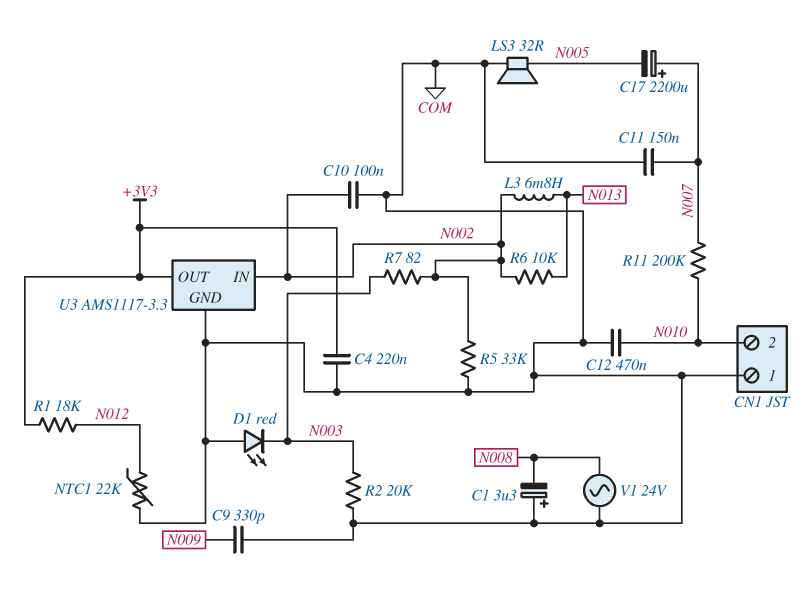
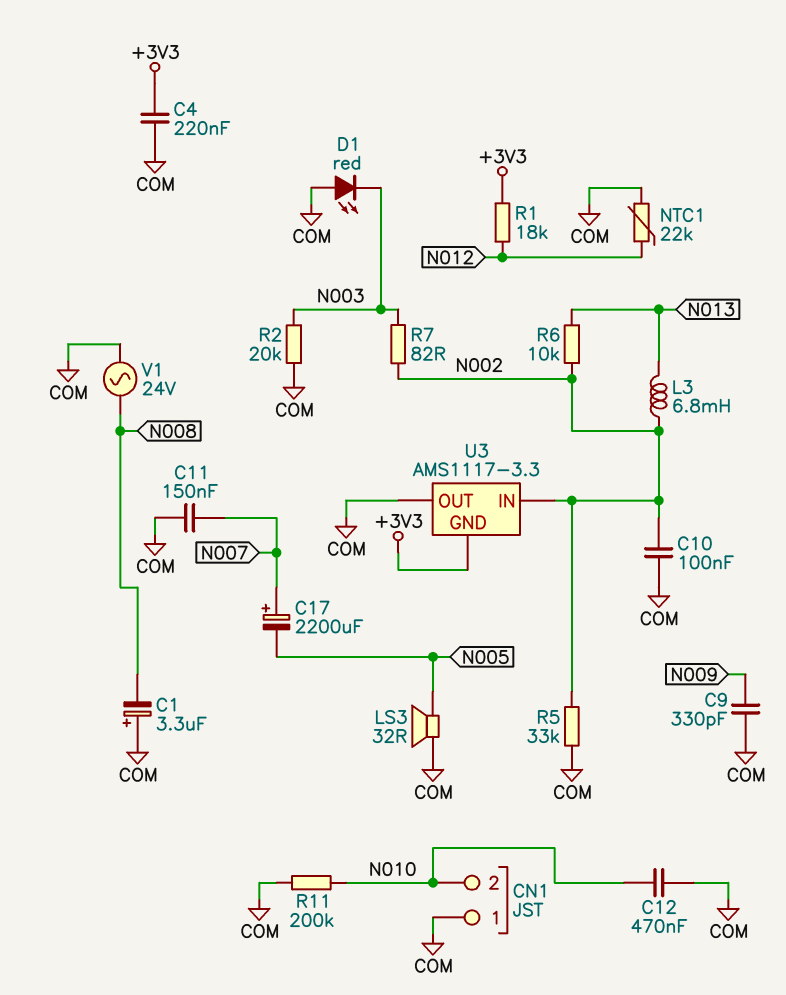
R11: 200k (N007, N010) -> 200k (COM, N010)
U3 pin GND: COM -> +3V3
U3 pin OUT: +3V3 -> COM

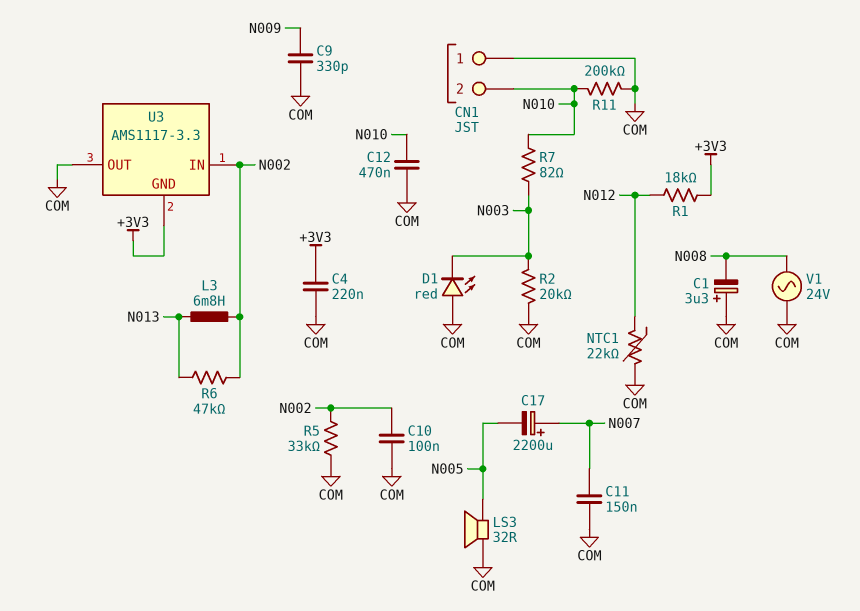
R6: 10k (N002, N013) -> 47k (N002, N013)
R7: 82 (N002, N003) -> 82 (N003, N010)

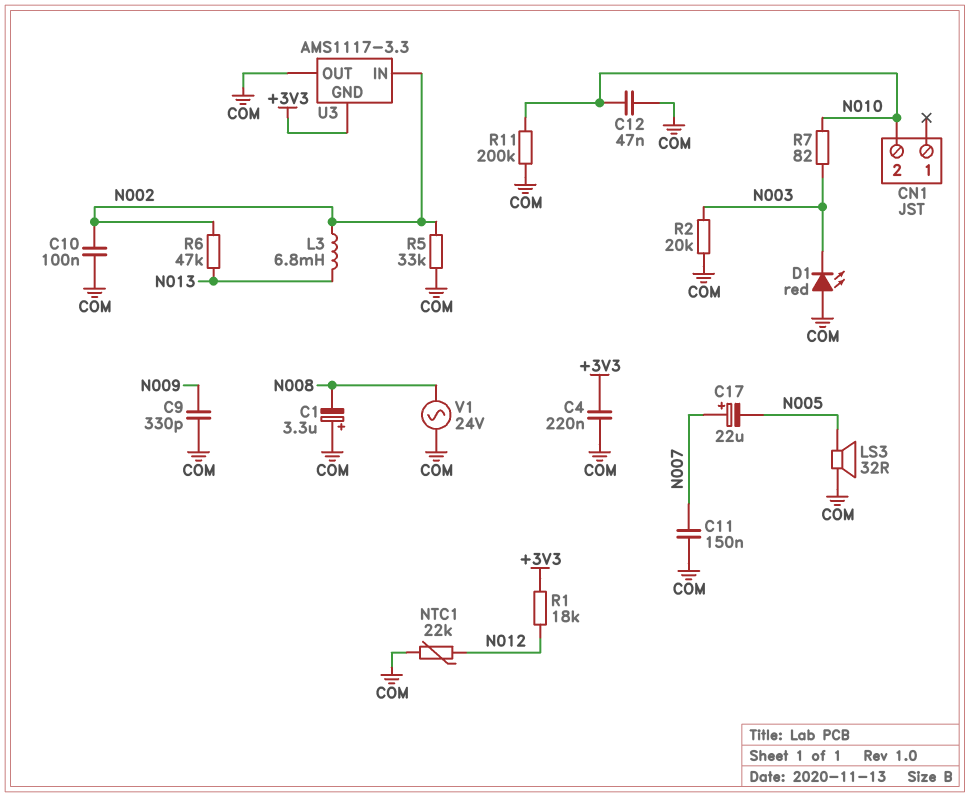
C12: 470nF (COM, N010) -> 47nF (COM, N010)
C17: 2200uF (plus N007, minus N005) -> 22uF (plus N007, minus N005)
CN1 pin 1: COM -> none

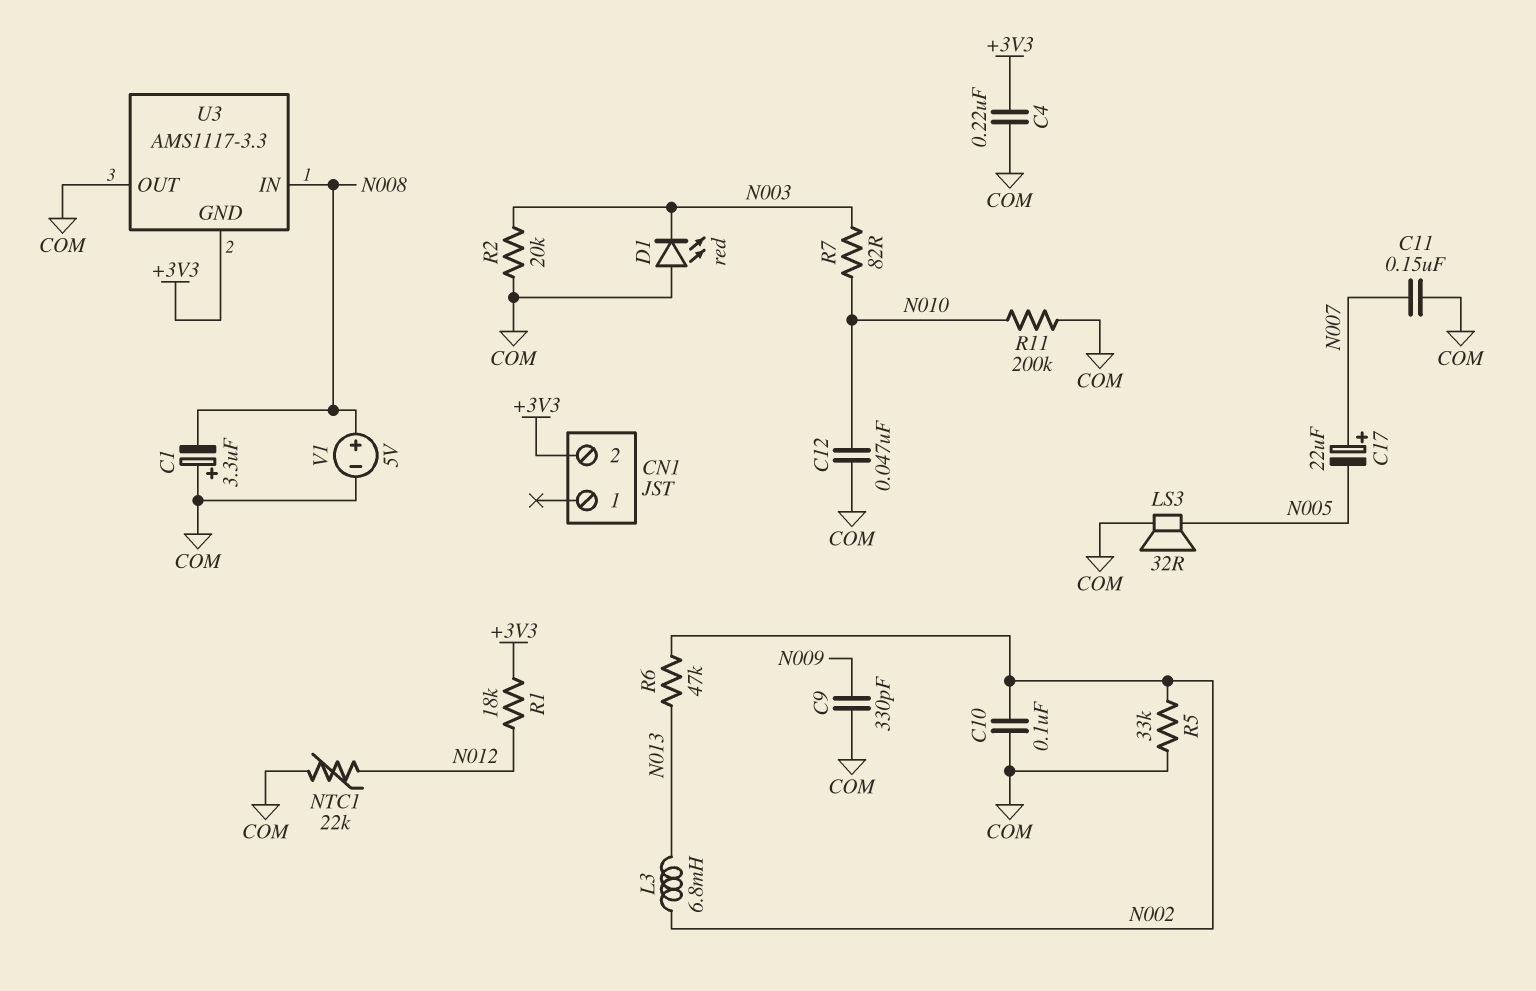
CN1 pin 2: N010 -> +3V3
U3 pin IN: N002 -> N008
V1: AC 24V (COM, N008) -> 5V (plus N008, minus COM)

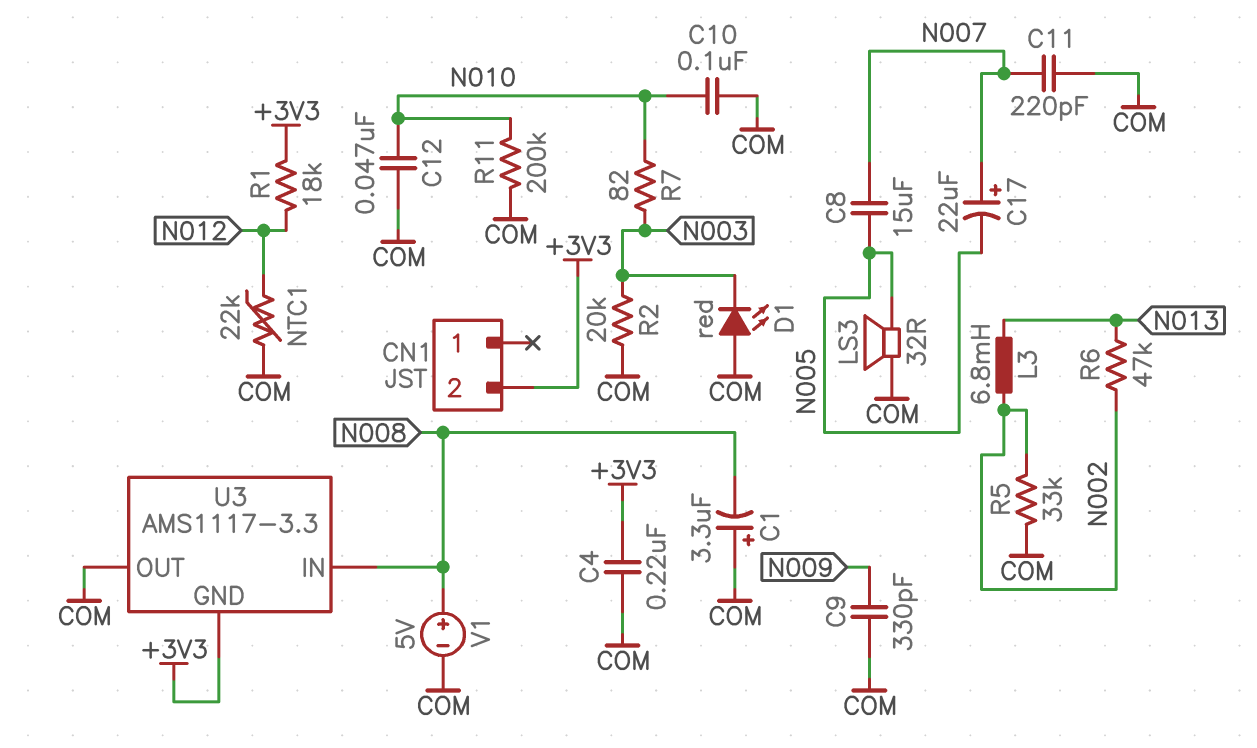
C8: none -> 15uF (N005, N007)
C10: 100nF (COM, N002) -> 100nF (COM, N010)
C11: 150nF (COM, N007) -> 220pF (COM, N007)

